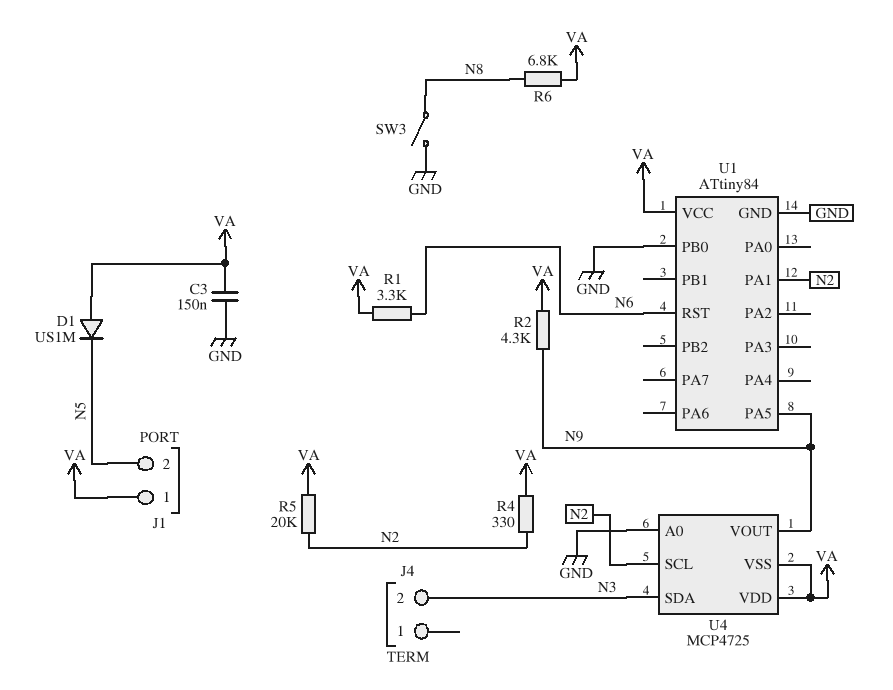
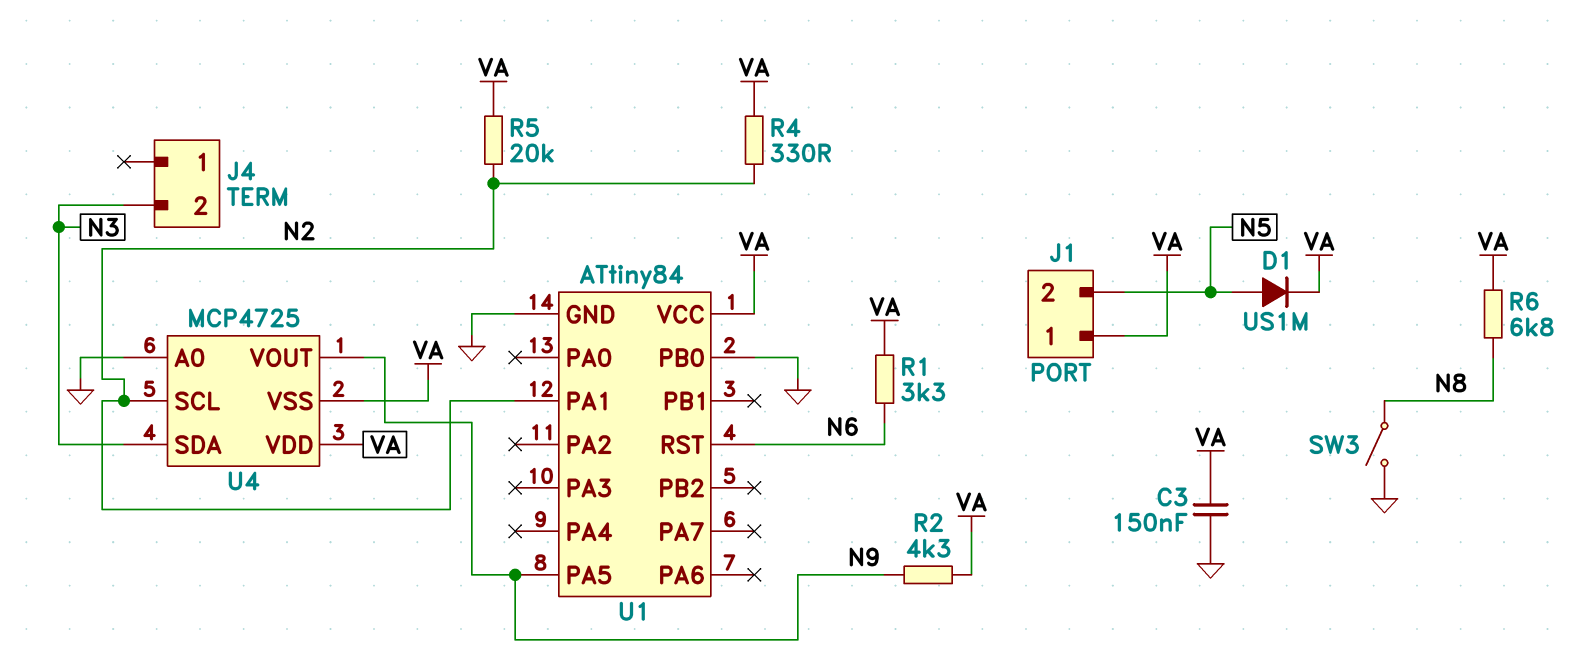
D1: diode US1M (A VA, K N5) -> diode US1M (A N5, K VA)

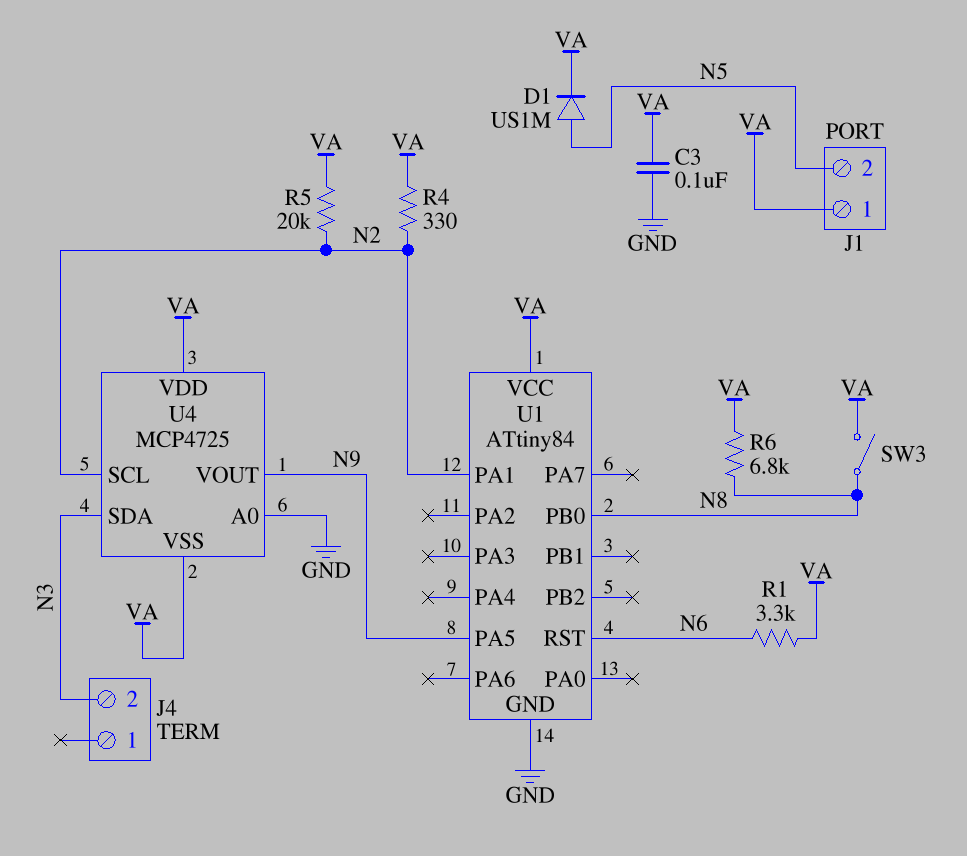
C3: 150nF (GND, VA) -> 100nF (GND, VA)
R2: 4.3k (N9, VA) -> none
SW3: switch (GND, N8) -> switch (N8, VA)
U1 pin PB0: GND -> N8

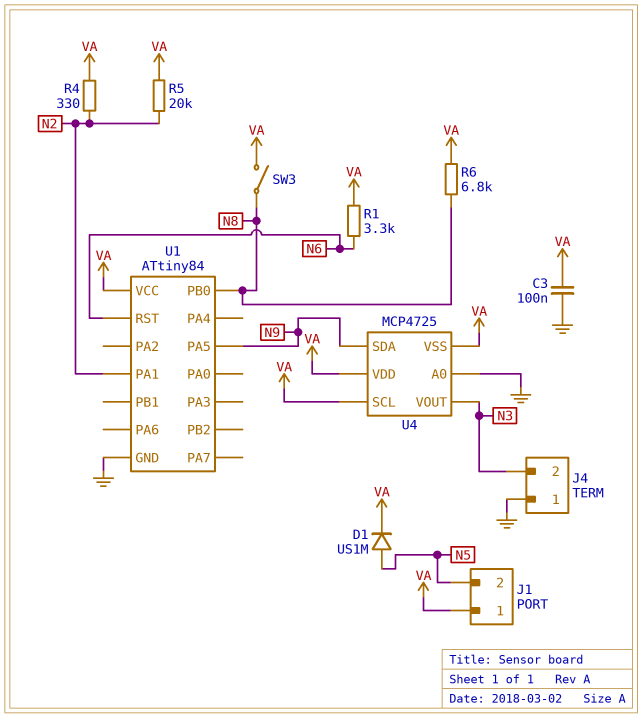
J4 pin 1: none -> GND
U4 pin SCL: N2 -> VA
U4 pin SDA: N3 -> N9
U4 pin VOUT: N9 -> N3

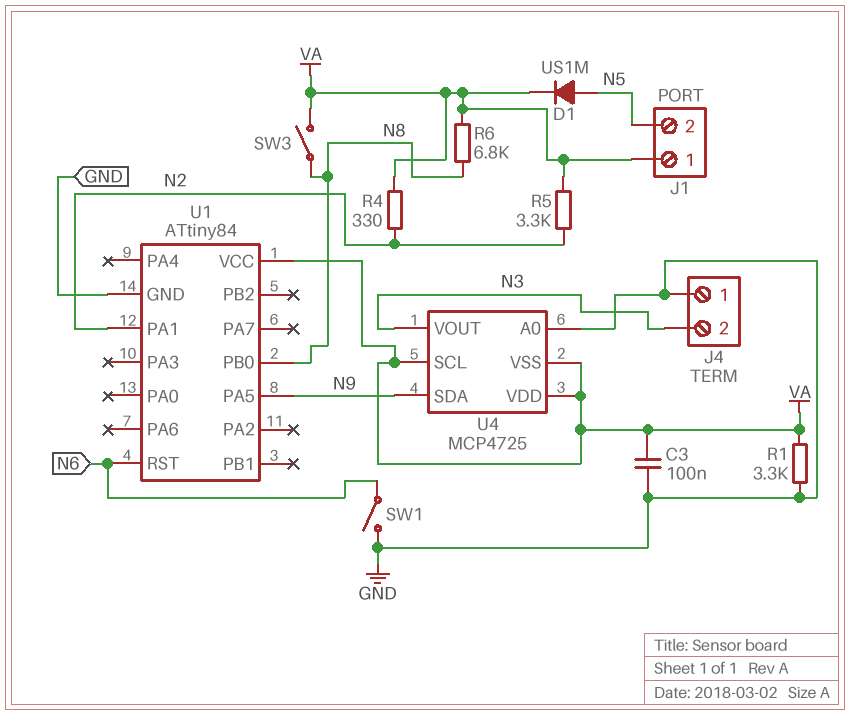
R1: 3.3k (N6, VA) -> 3.3k (GND, VA)
R5: 20k (N2, VA) -> 3.3k (N2, VA)
SW1: none -> switch (GND, N6)

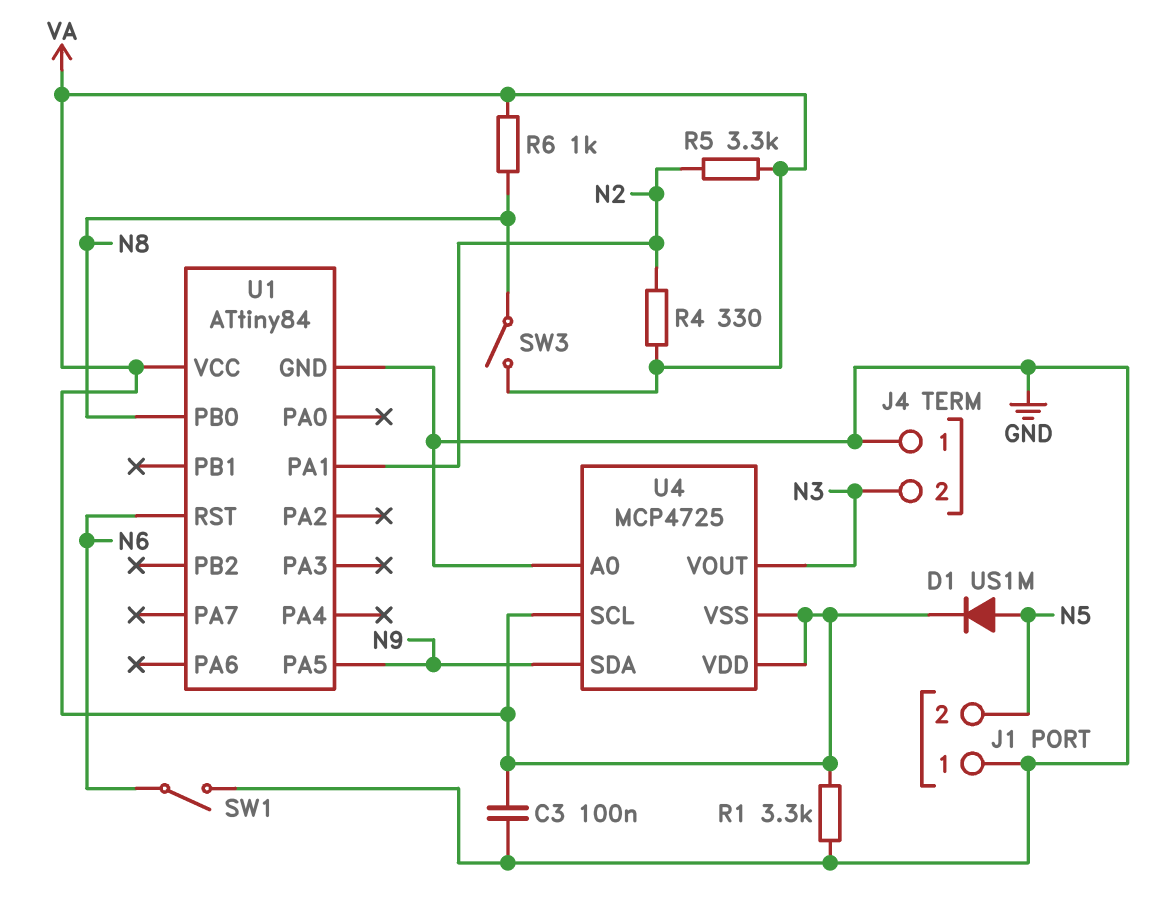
J1 pin 1: VA -> GND
R6: 6.8k (N8, VA) -> 1k (N8, VA)

